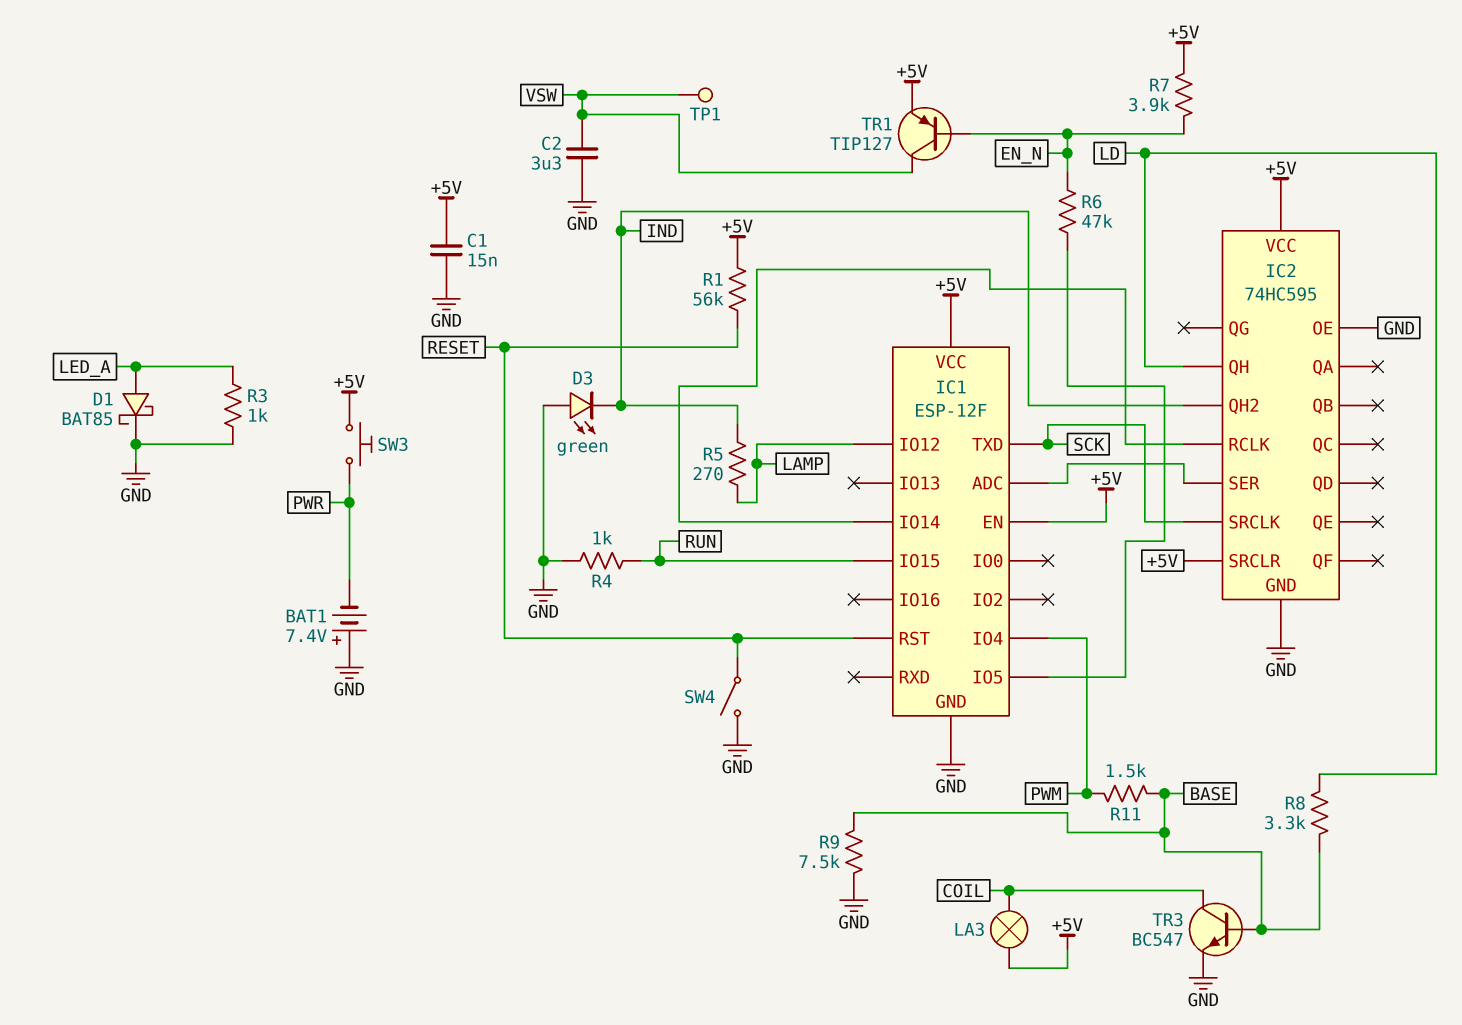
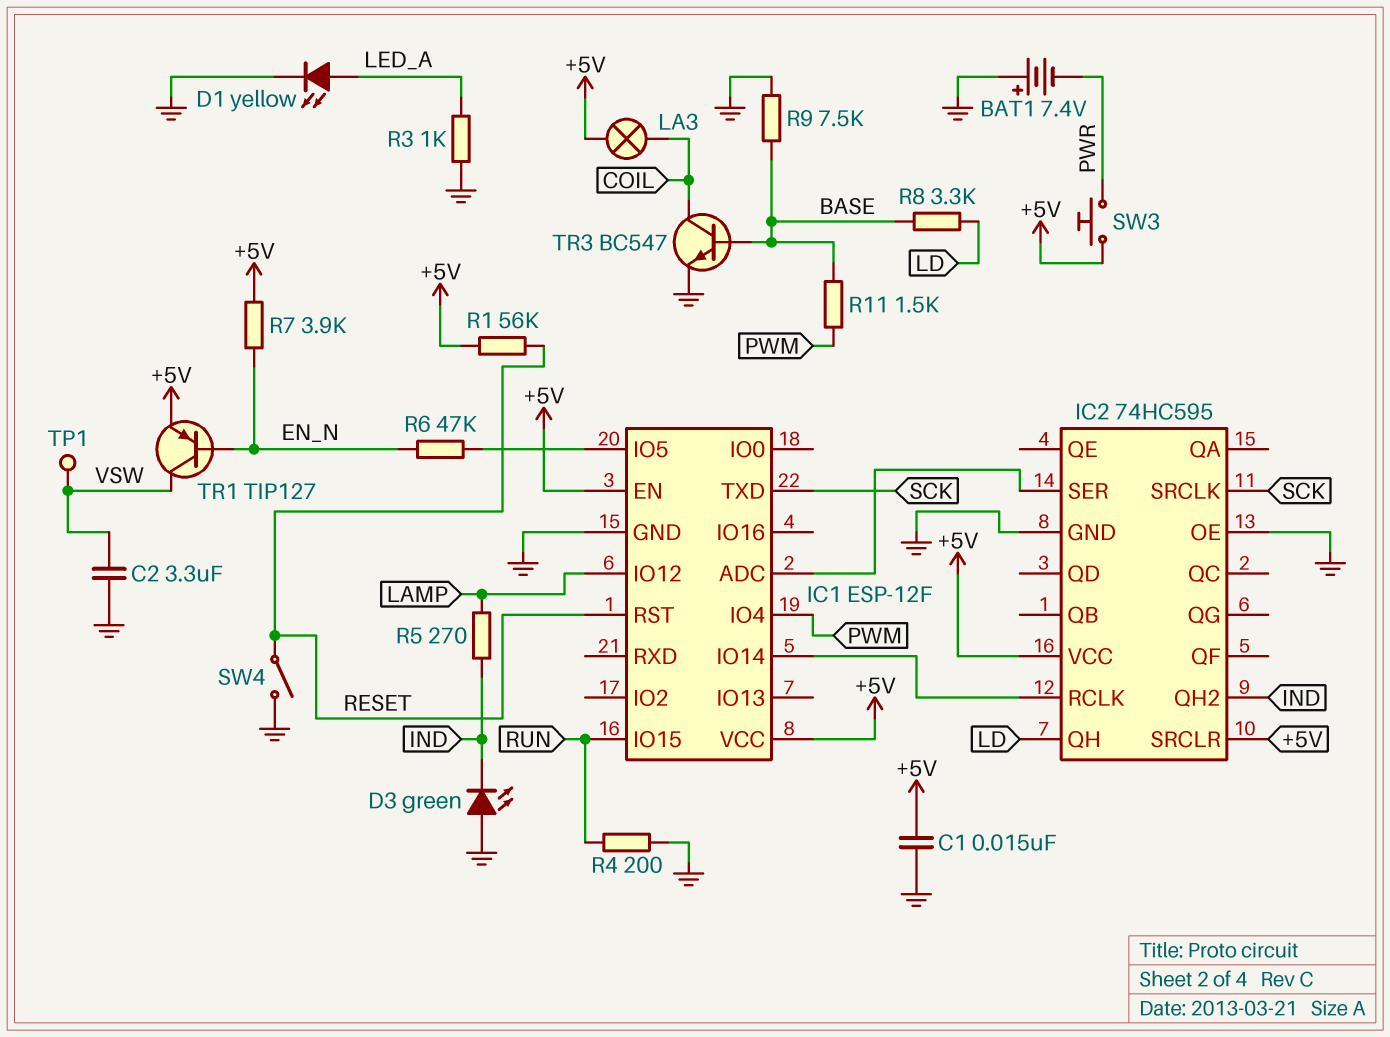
D1: schottky BAT85 (A LED_A, K GND) -> LED yellow (A LED_A, K GND)
R4: 1k (GND, RUN) -> 200 (GND, RUN)

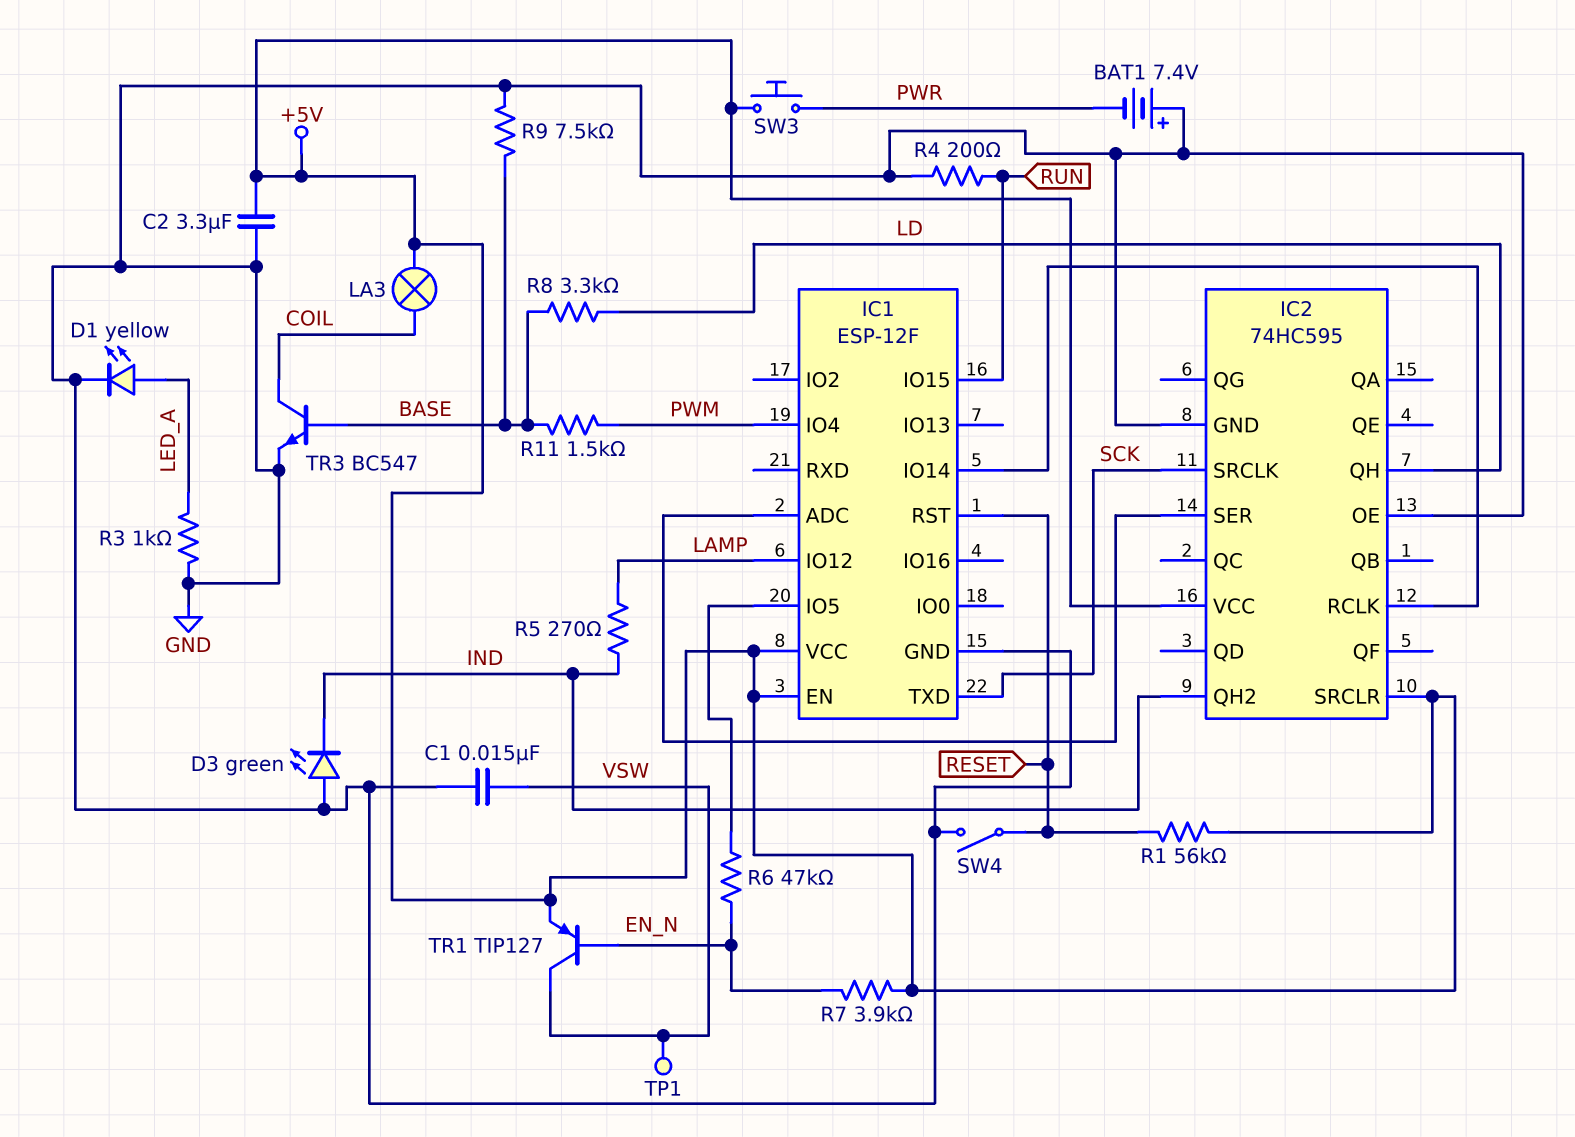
C1: 15nF (+5V, GND) -> 15nF (GND, VSW)
C2: 3.3uF (GND, VSW) -> 3.3uF (+5V, GND)

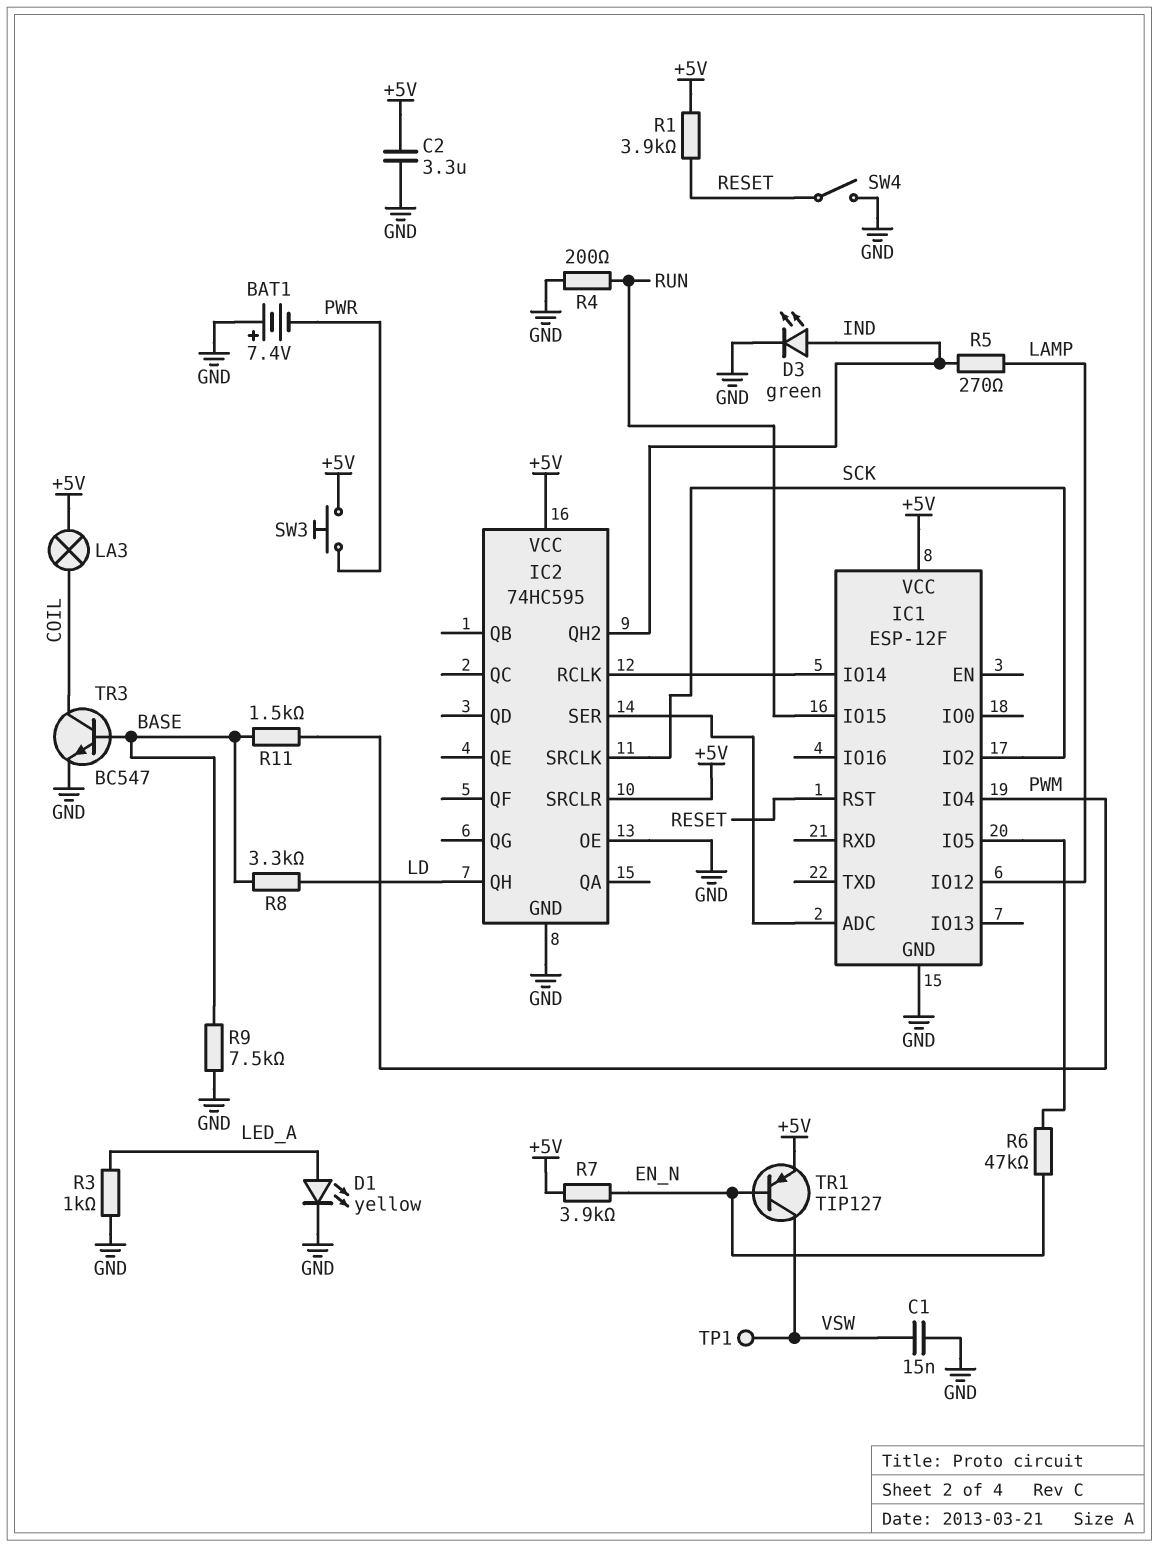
D3: LED green (A GND, K IND) -> LED green (A IND, K GND)
IC1 pin EN: +5V -> none
IC1 pin IO2: none -> SCK
IC1 pin TXD: SCK -> none
R1: 56k (+5V, RESET) -> 3.9k (+5V, RESET)

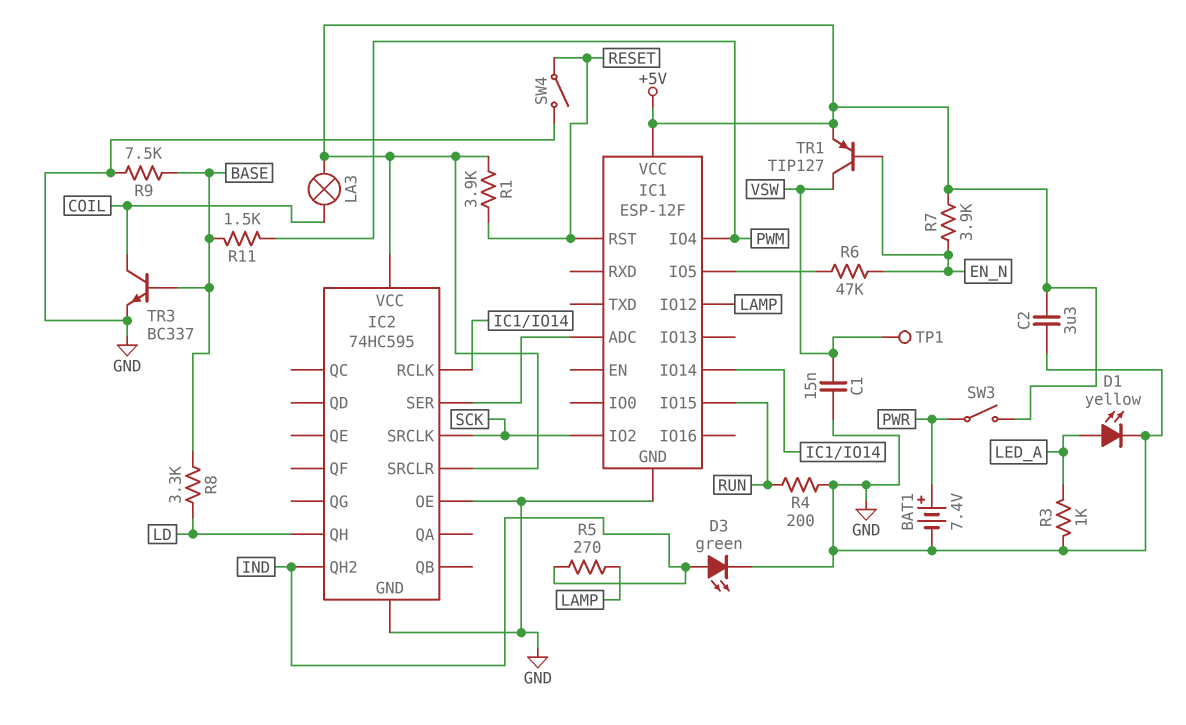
BAT1: 7.4V (plus GND, minus PWR) -> 7.4V (plus PWR, minus GND)
SW3: button (+5V, PWR) -> switch (+5V, PWR)
TR3: NPN BC547 (B BASE, C COIL, E GND) -> NPN BC337 (B BASE, C COIL, E GND)

